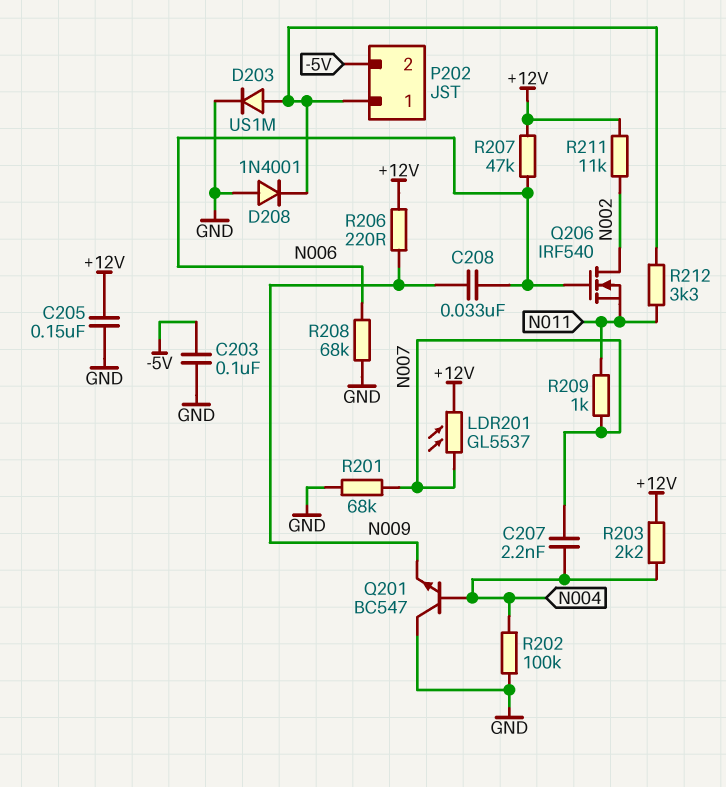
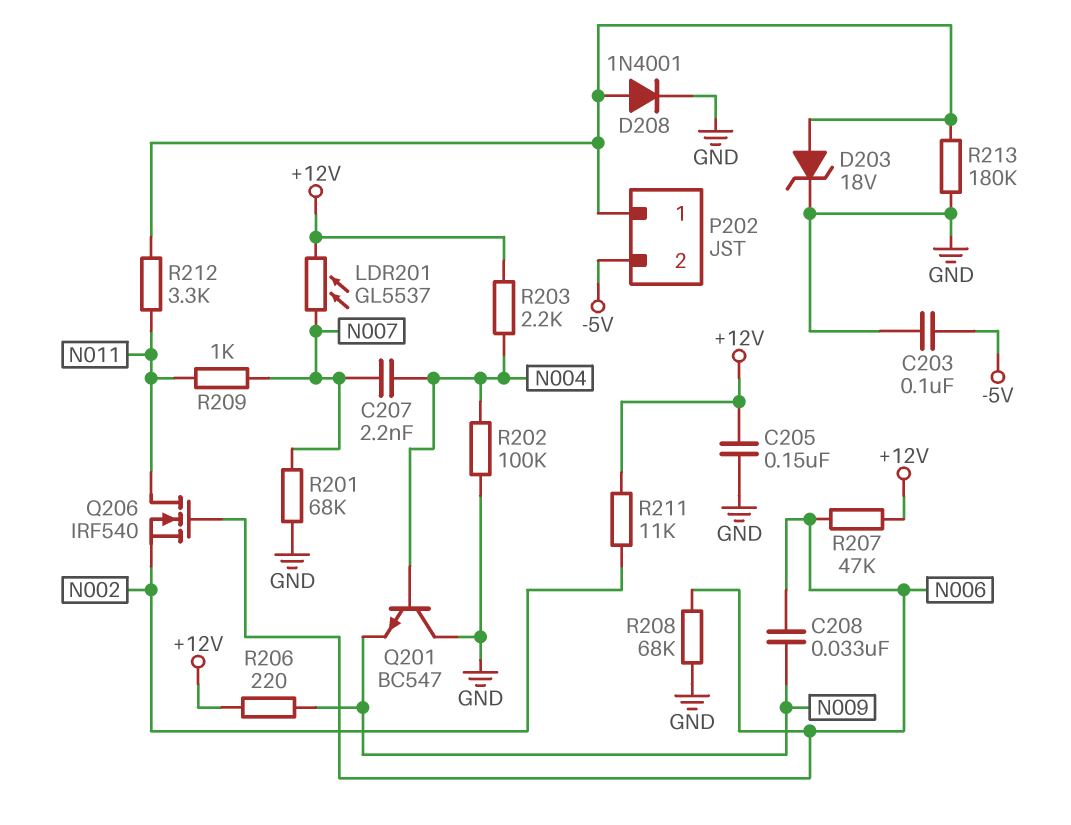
D203: diode US1M (A P202/1, K GND) -> zener 18V (A P202/1, K GND)
D208: diode 1N4001 (A GND, K P202/1) -> diode 1N4001 (A P202/1, K GND)
Q206: NMOS IRF540 (G N006, D N002, S N011) -> NMOS IRF540 (G N006, D N011, S N002)
R213: none -> 180k (GND, P202/1)

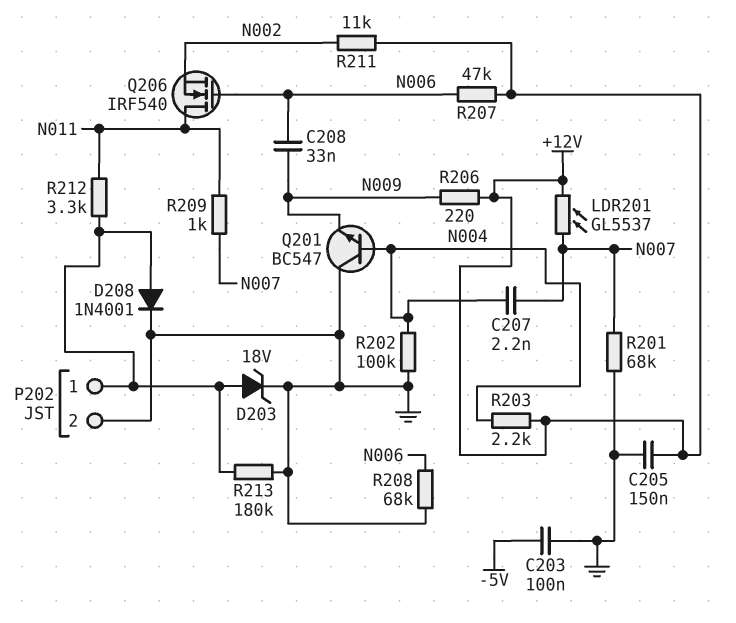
P202 pin 2: -5V -> GND

